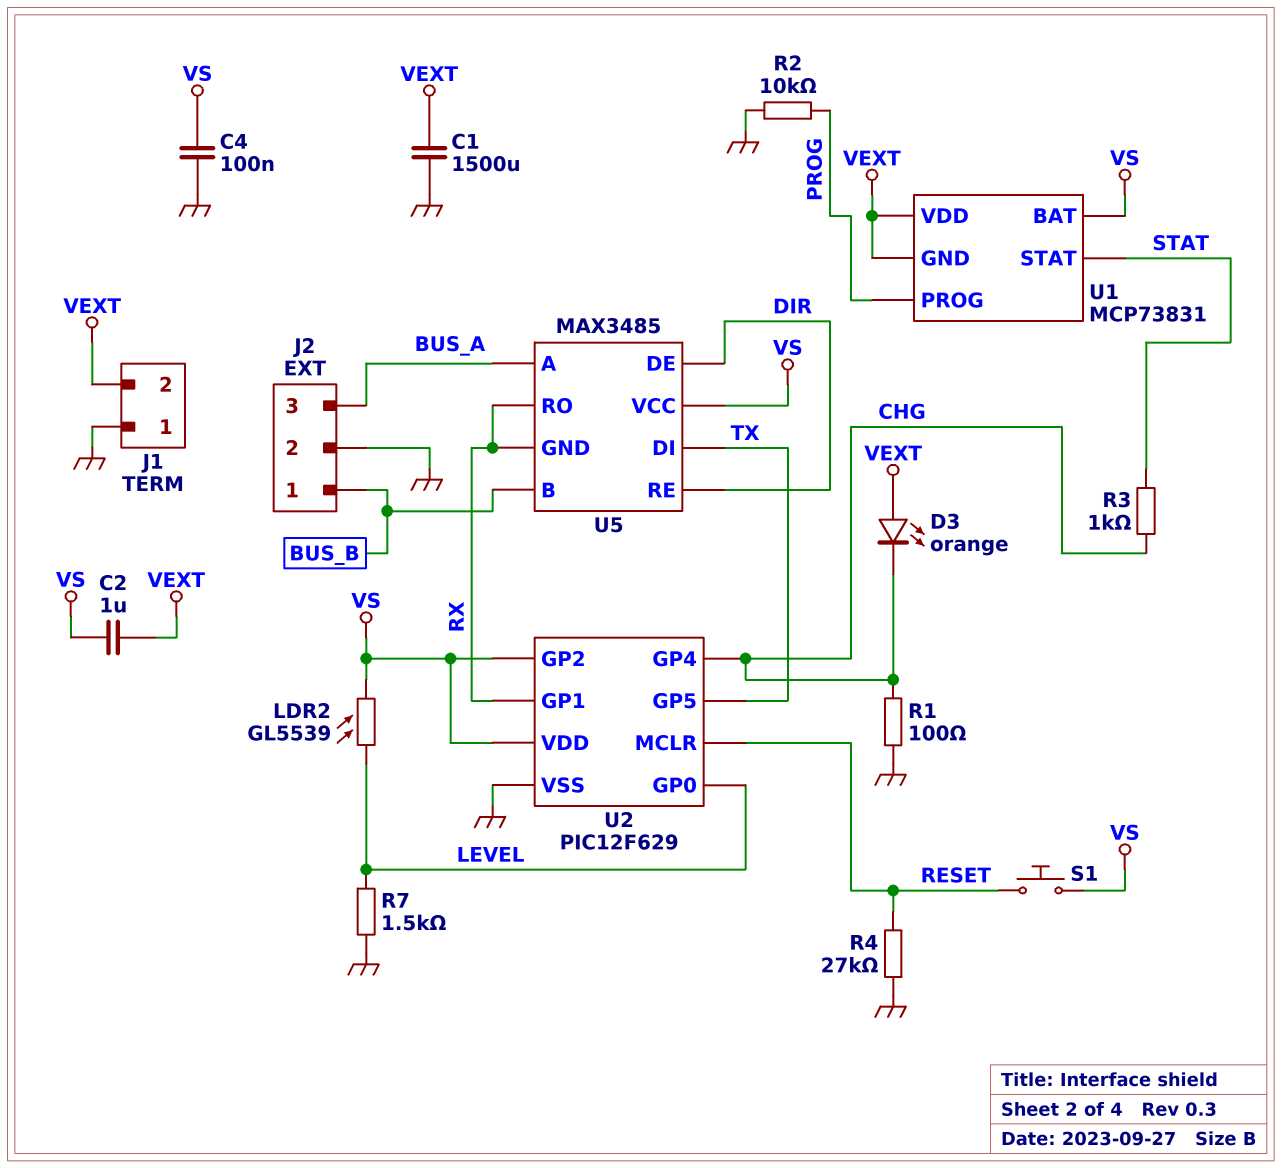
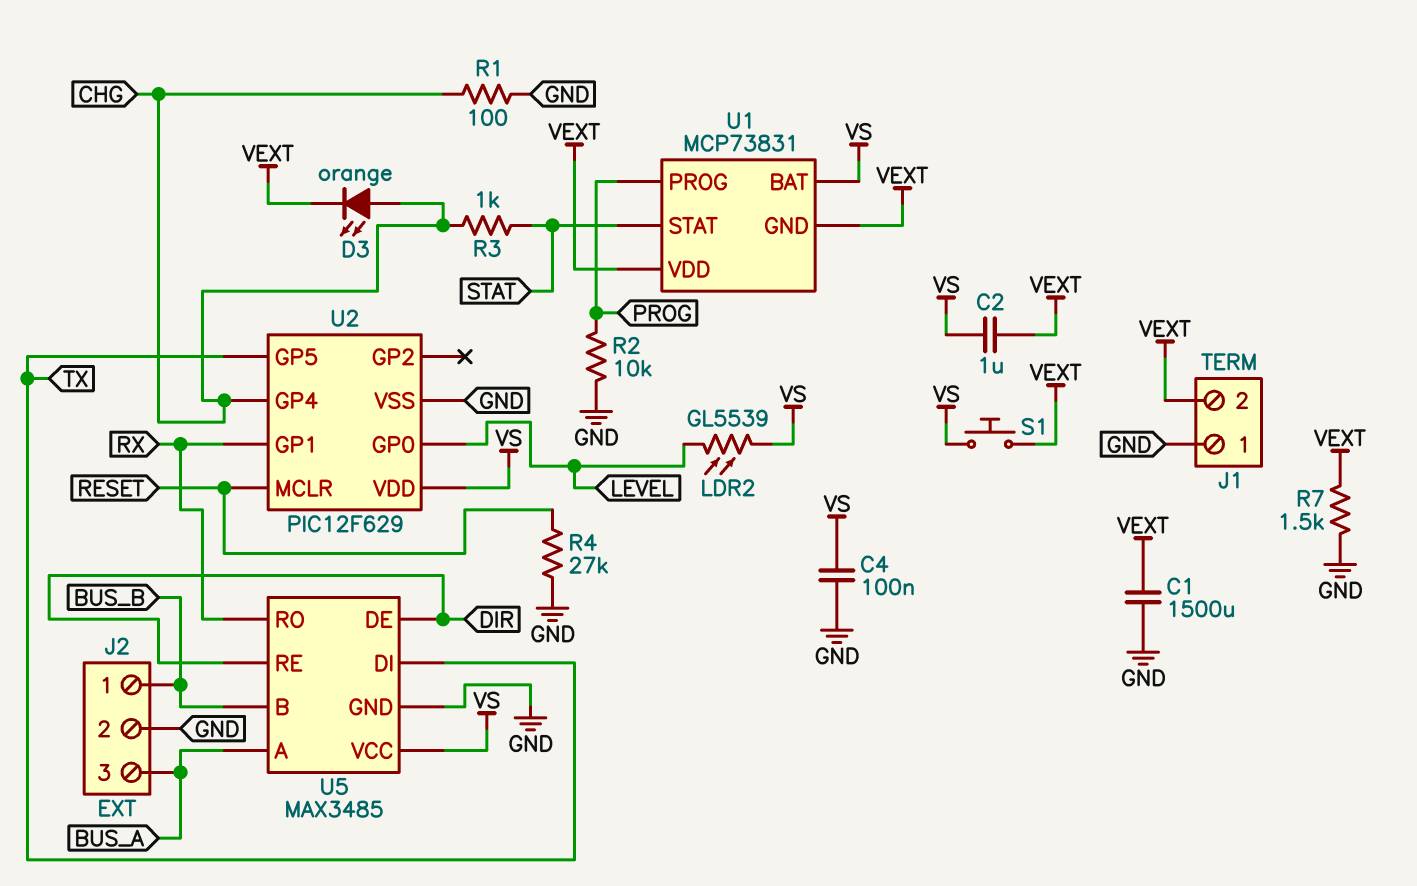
D3: LED orange (A VEXT, K CHG) -> LED orange (A CHG, K VEXT)
R7: 1.5k (GND, LEVEL) -> 1.5k (GND, VEXT)
S1: button (RESET, VS) -> button (VEXT, VS)
U2 pin GP2: VS -> none
U5 pin GND: RX -> GND

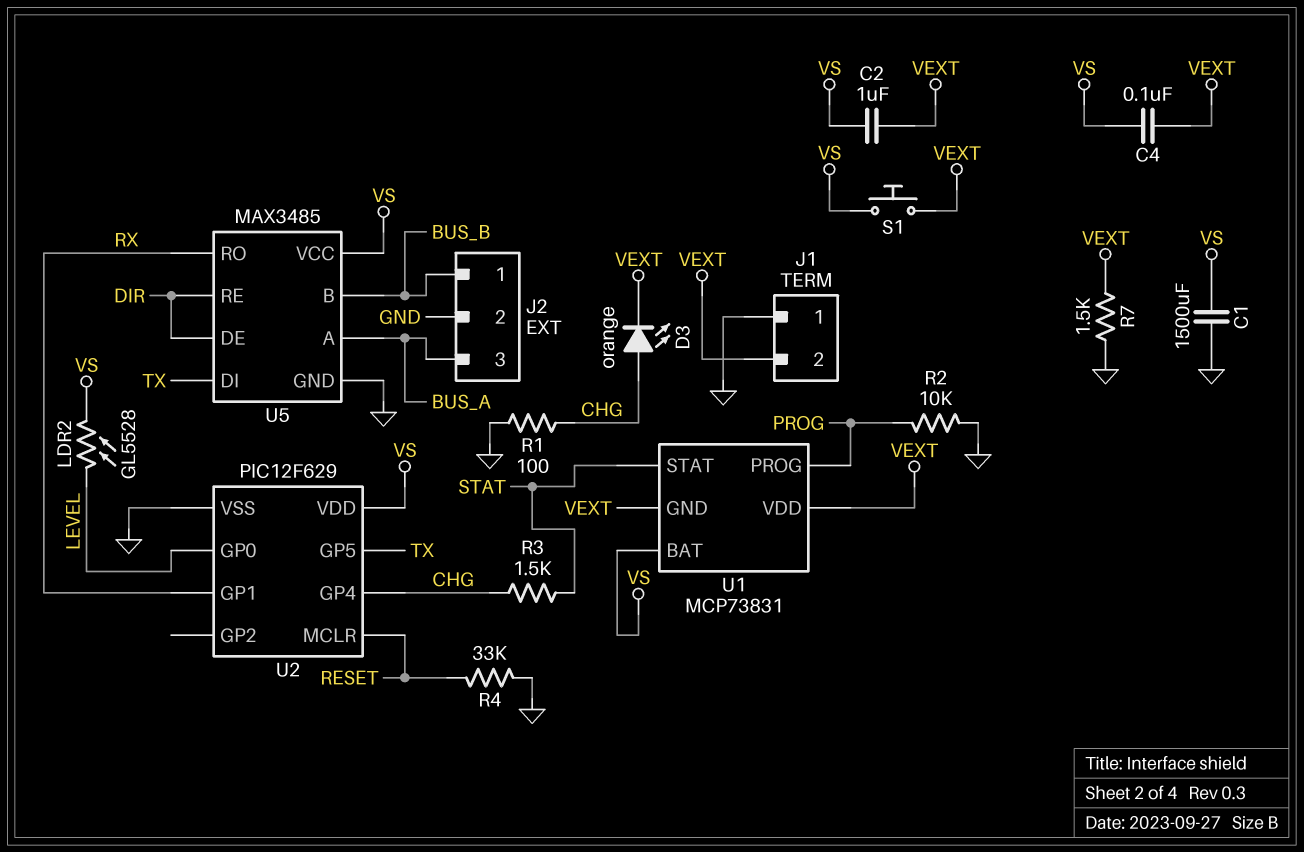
C1: 1500uF (GND, VEXT) -> 1500uF (GND, VS)
C4: 100nF (GND, VS) -> 100nF (VEXT, VS)
LDR2: GL5539 (LEVEL, VS) -> GL5528 (LEVEL, VS)
R3: 1k (CHG, STAT) -> 1.5k (CHG, STAT)
R4: 27k (GND, RESET) -> 33k (GND, RESET)

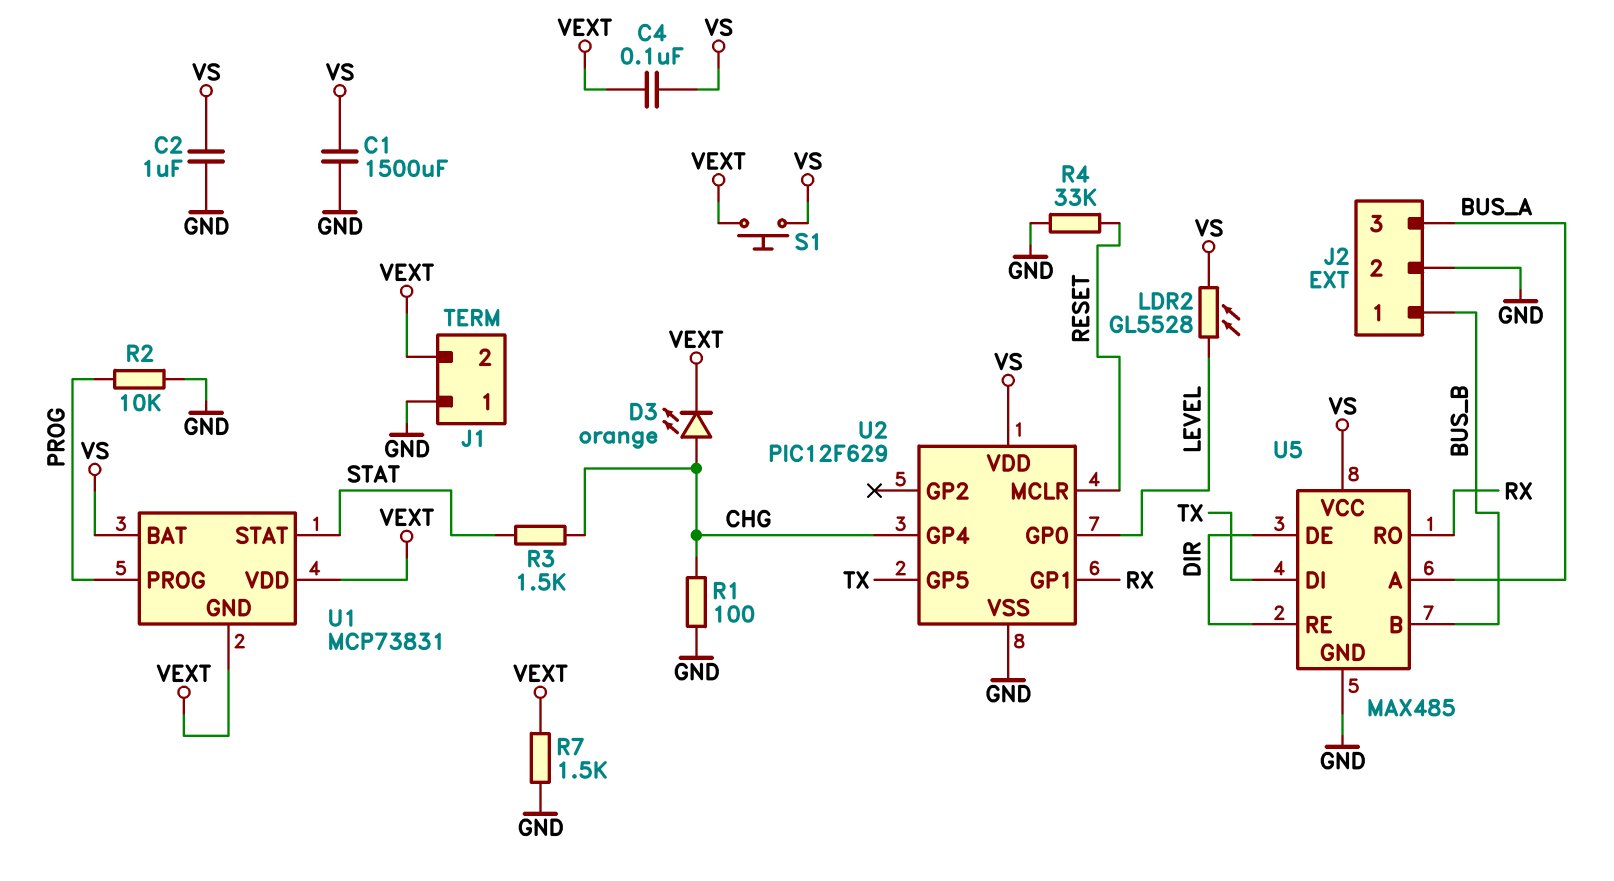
C2: 1uF (VEXT, VS) -> 1uF (GND, VS)
U5: MAX3485 -> MAX485

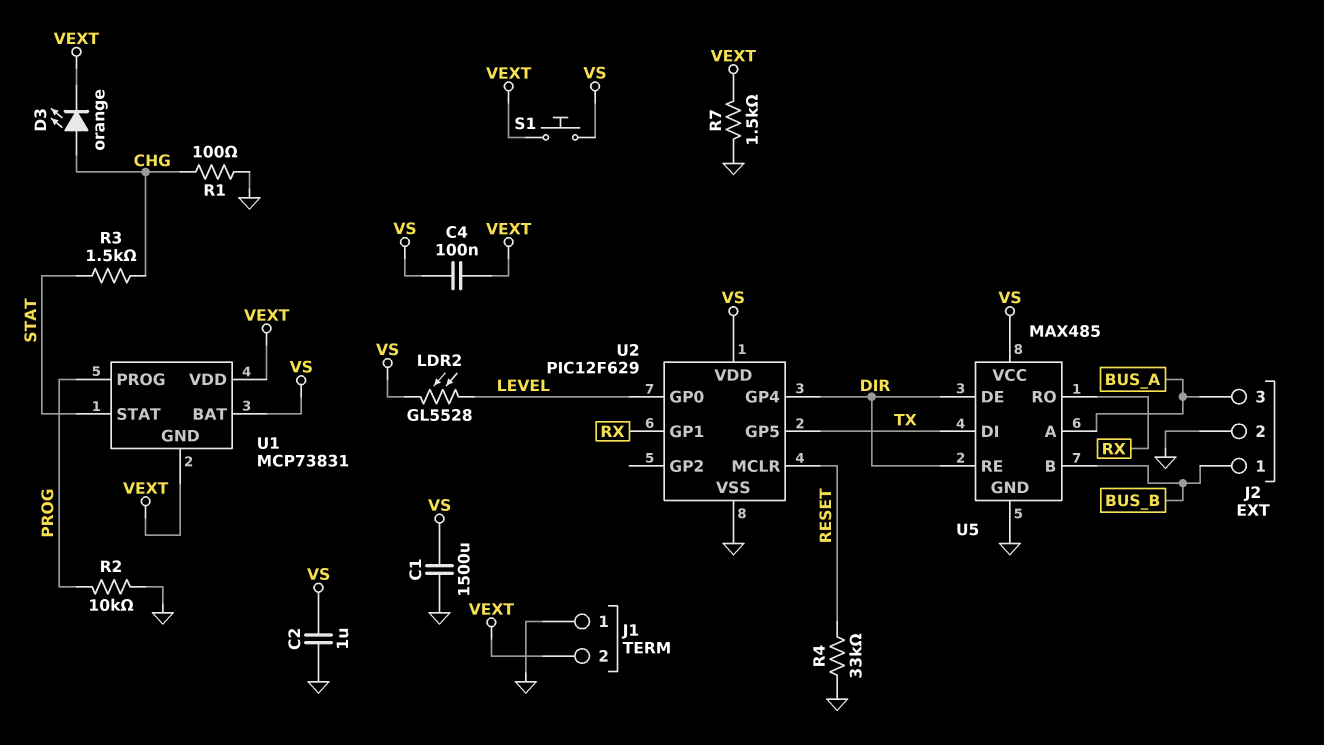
U2 pin GP4: CHG -> DIR

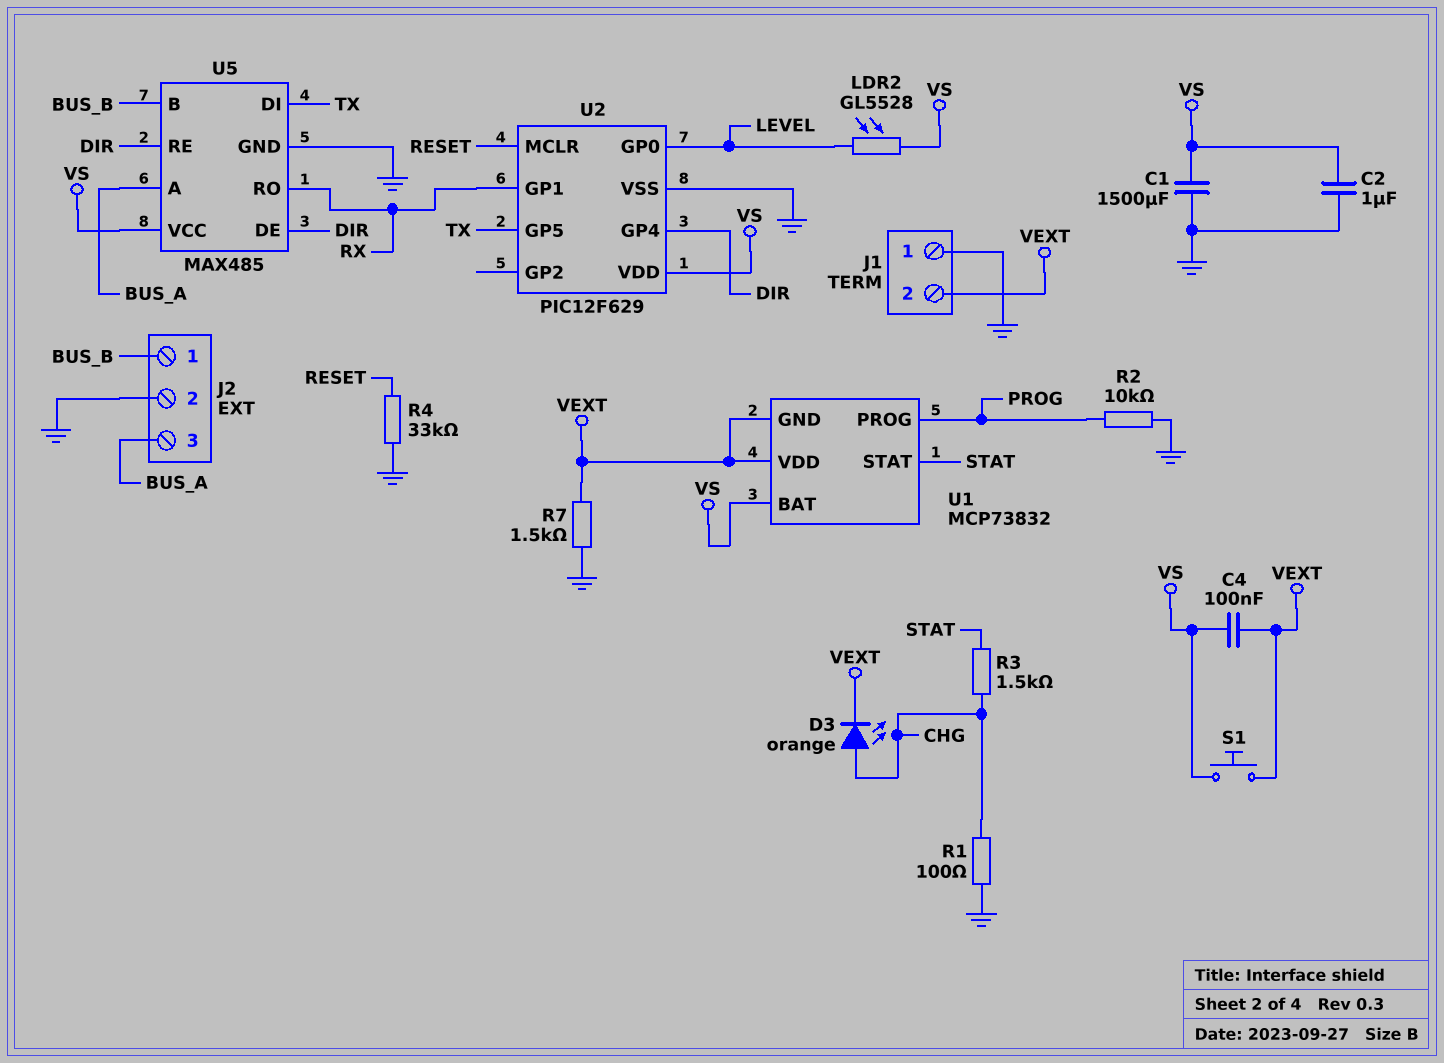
U1: MCP73831 -> MCP73832

